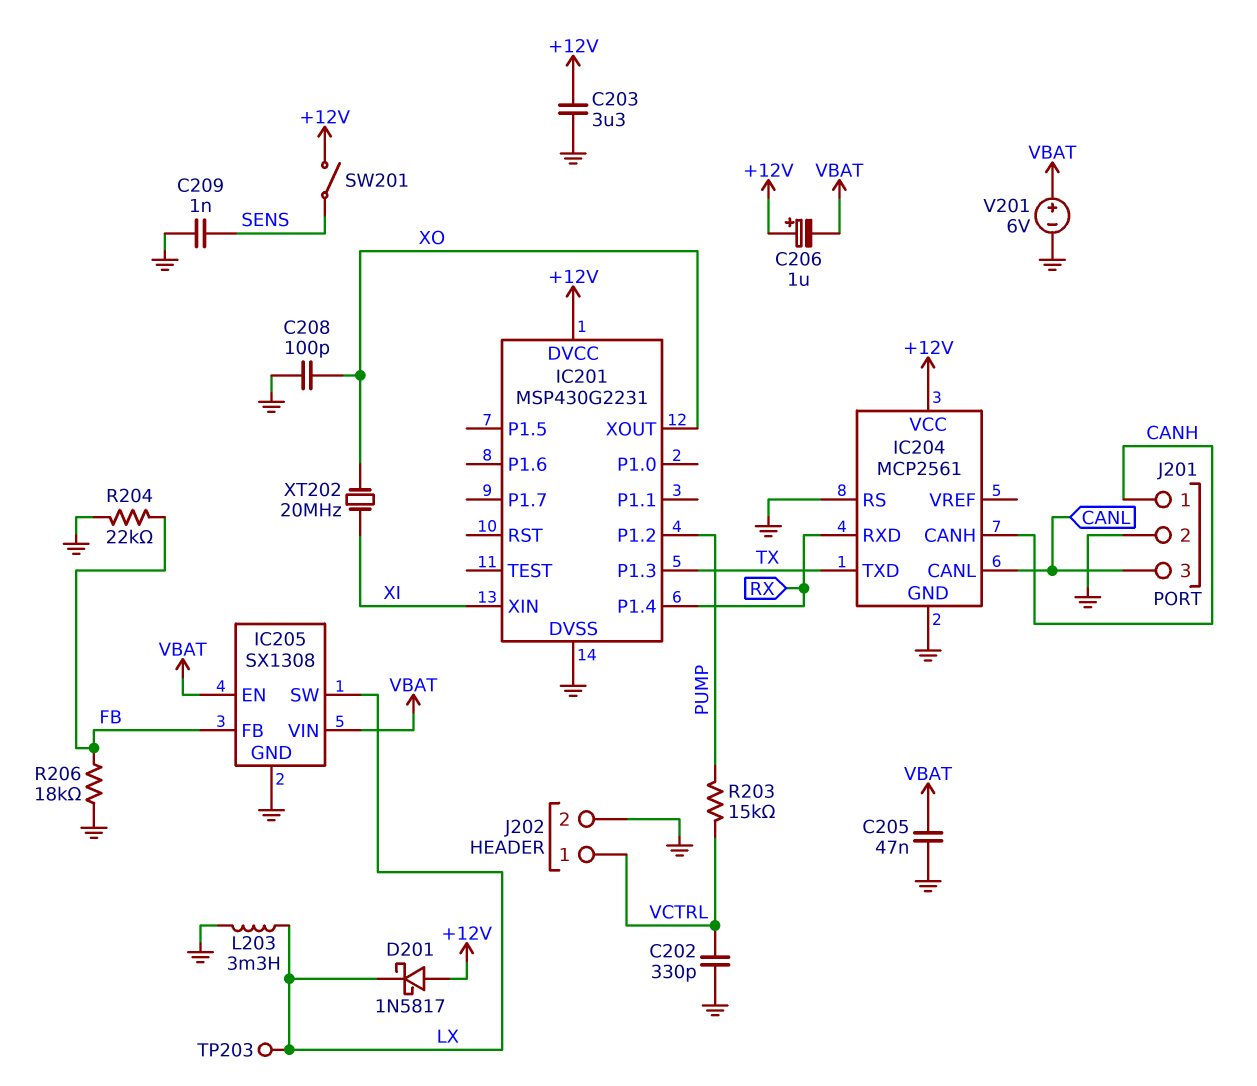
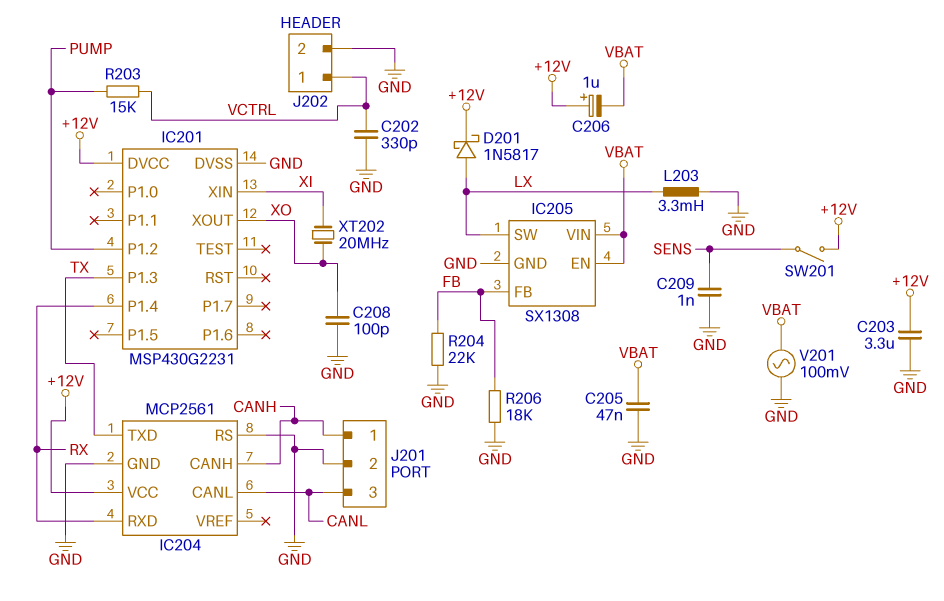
D201: schottky 1N5817 (A +12V, K LX) -> schottky 1N5817 (A LX, K +12V)
TP203: test point (LX) -> none
V201: 6V (plus VBAT, minus GND) -> AC 100mV (GND, VBAT)

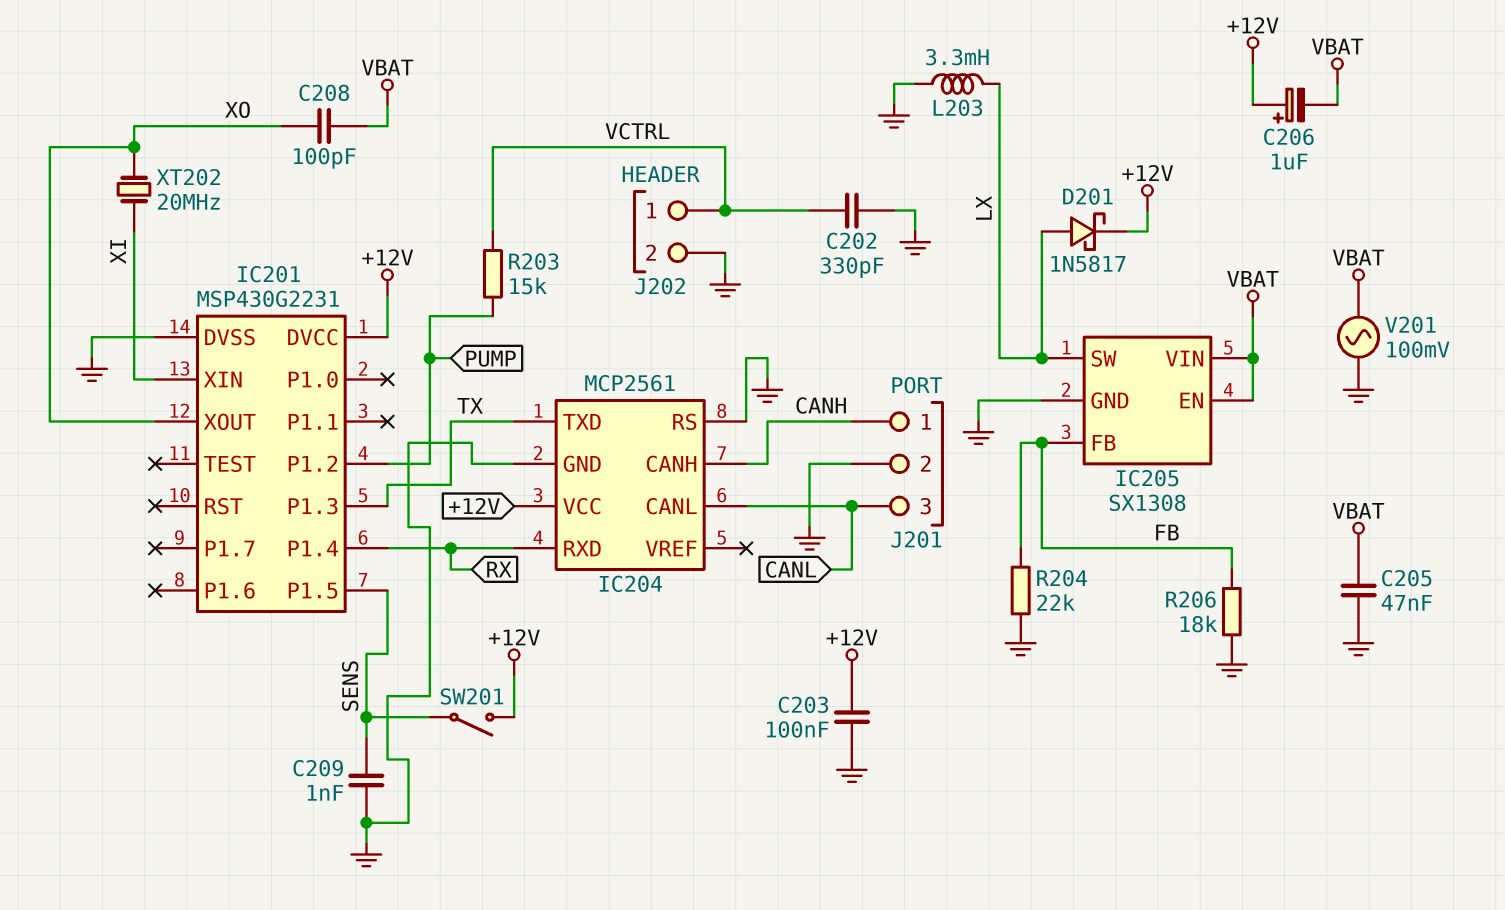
C203: 3.3uF (+12V, GND) -> 100nF (+12V, GND)
C208: 100pF (GND, XO) -> 100pF (VBAT, XO)
IC201 pin P1.5: none -> SENS

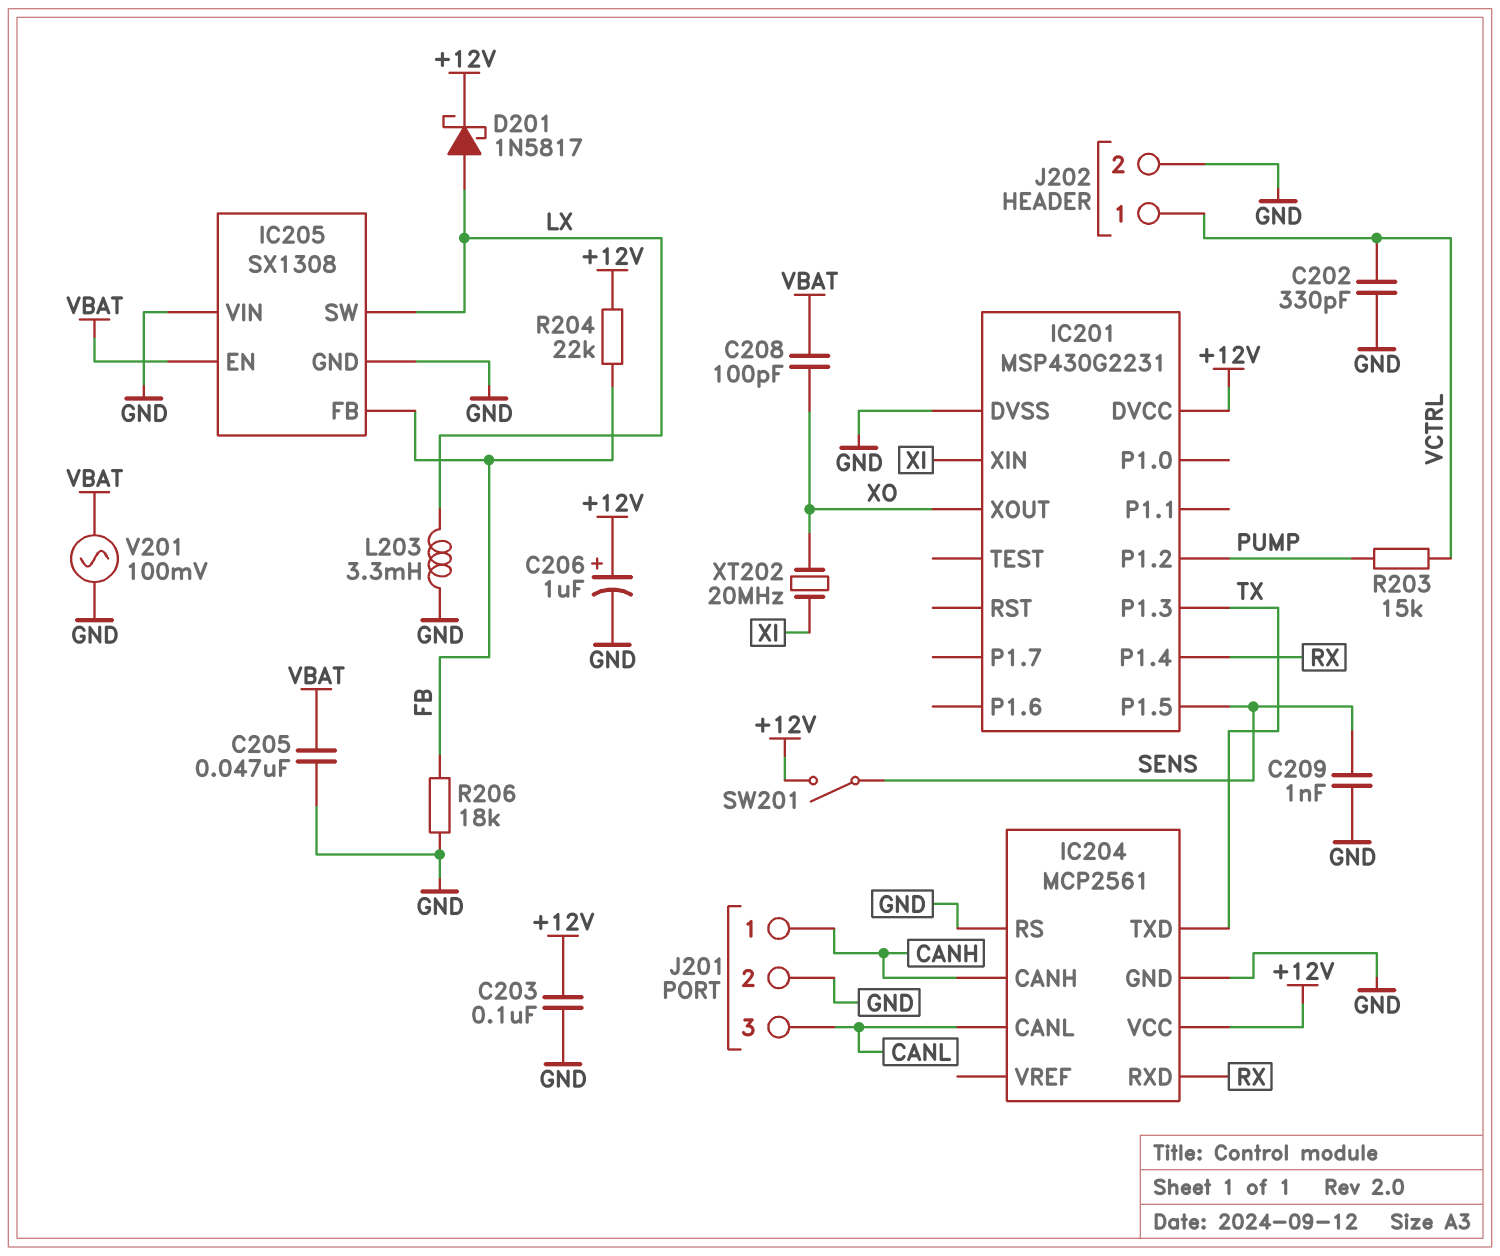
C206: 1uF (plus +12V, minus VBAT) -> 1uF (plus +12V, minus GND)
IC205 pin VIN: VBAT -> GND
R204: 22k (FB, GND) -> 22k (+12V, FB)

